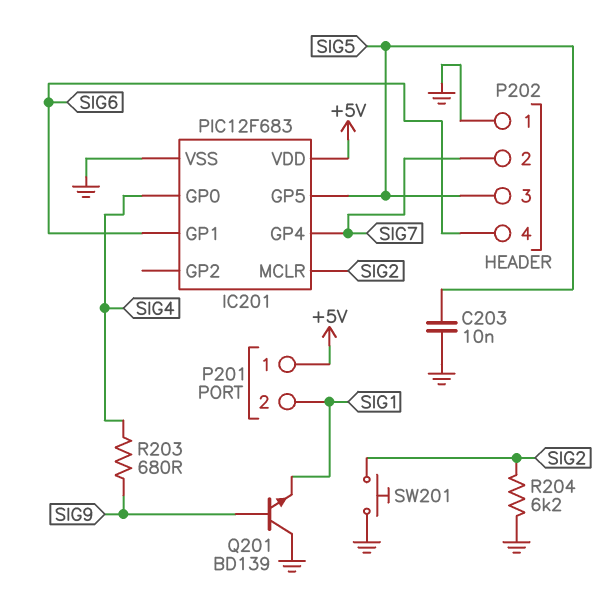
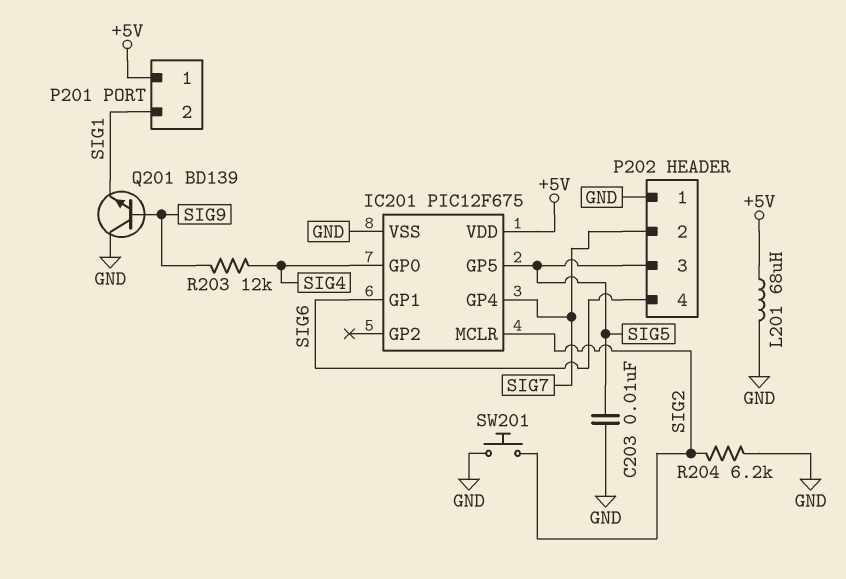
IC201: PIC12F683 -> PIC12F675
L201: none -> 68uH (+5V, GND)
R203: 680 (SIG4, SIG9) -> 12k (SIG4, SIG9)

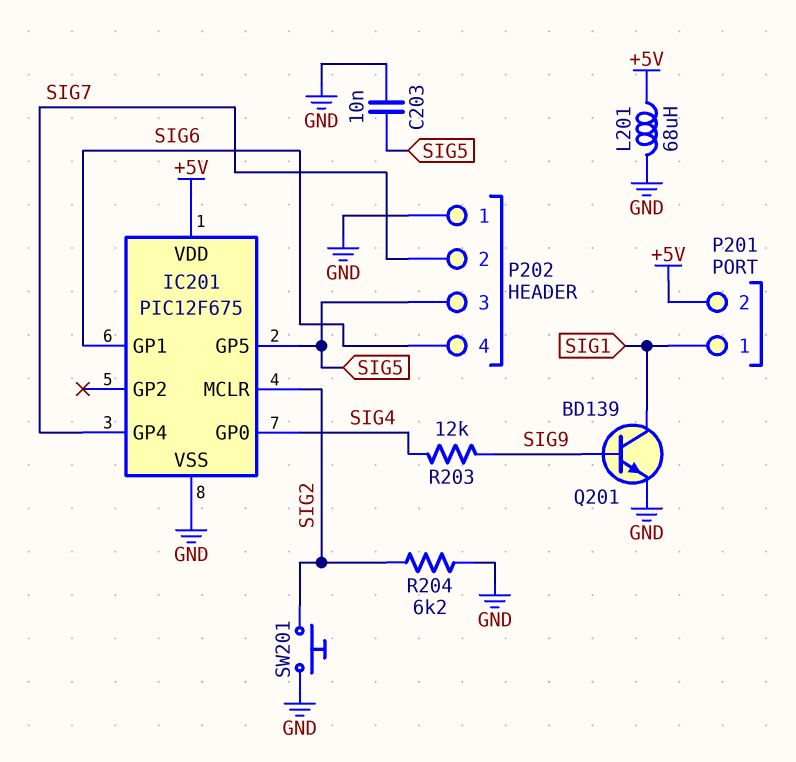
P201 pin 1: +5V -> SIG1
P201 pin 2: SIG1 -> +5V
Q201: NPN BD139 (B SIG9, C GND, E SIG1) -> NPN BD139 (B SIG9, C SIG1, E GND)

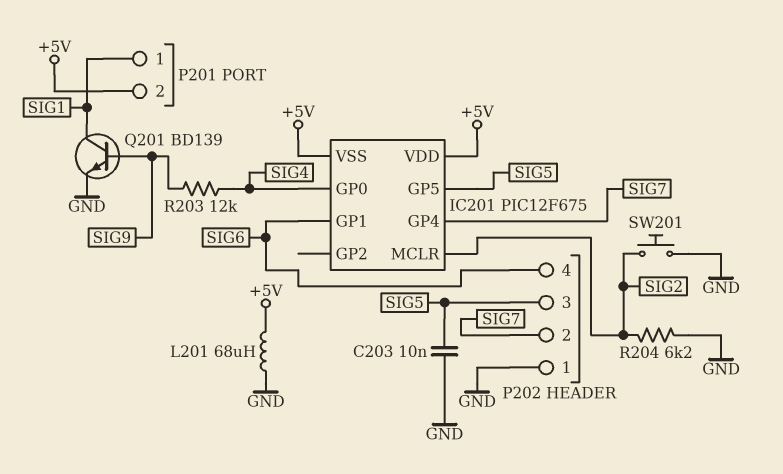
IC201 pin VSS: GND -> +5V

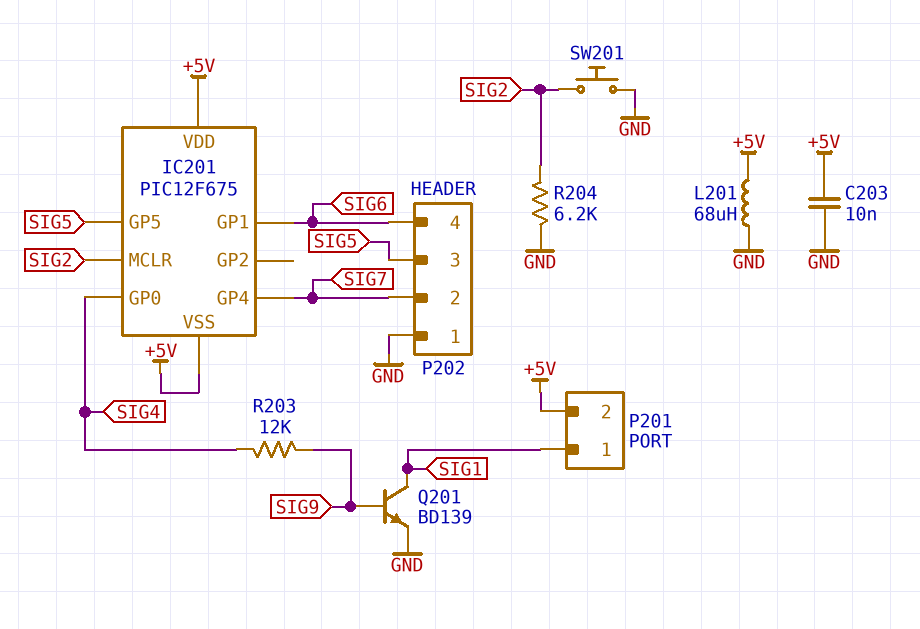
C203: 10nF (GND, SIG5) -> 10nF (+5V, GND)

